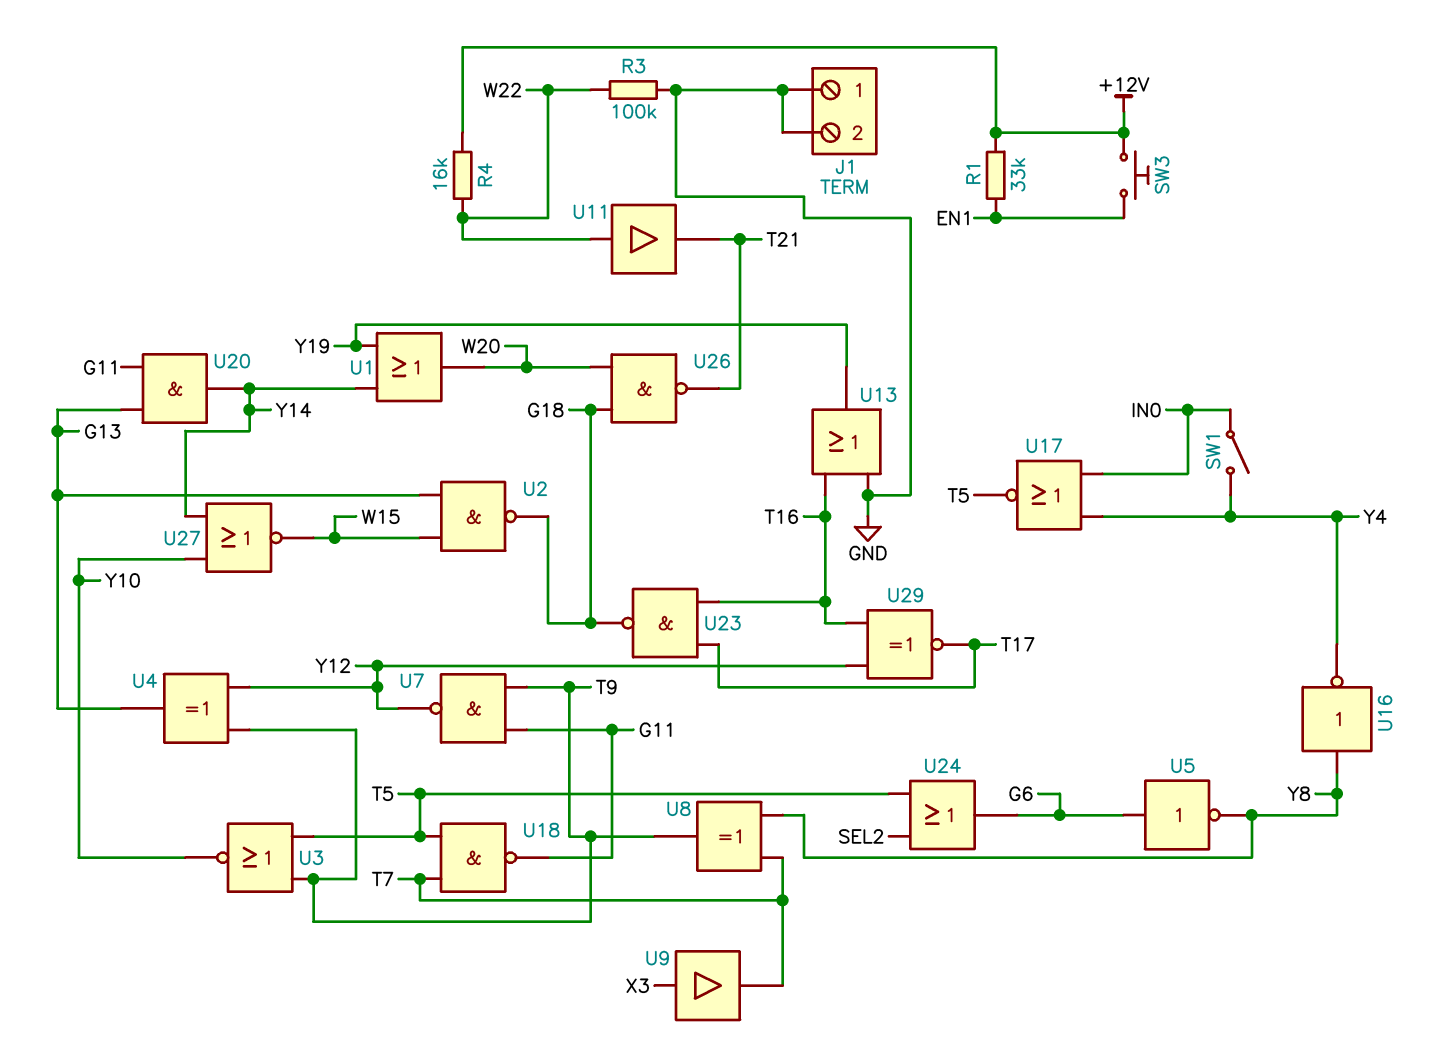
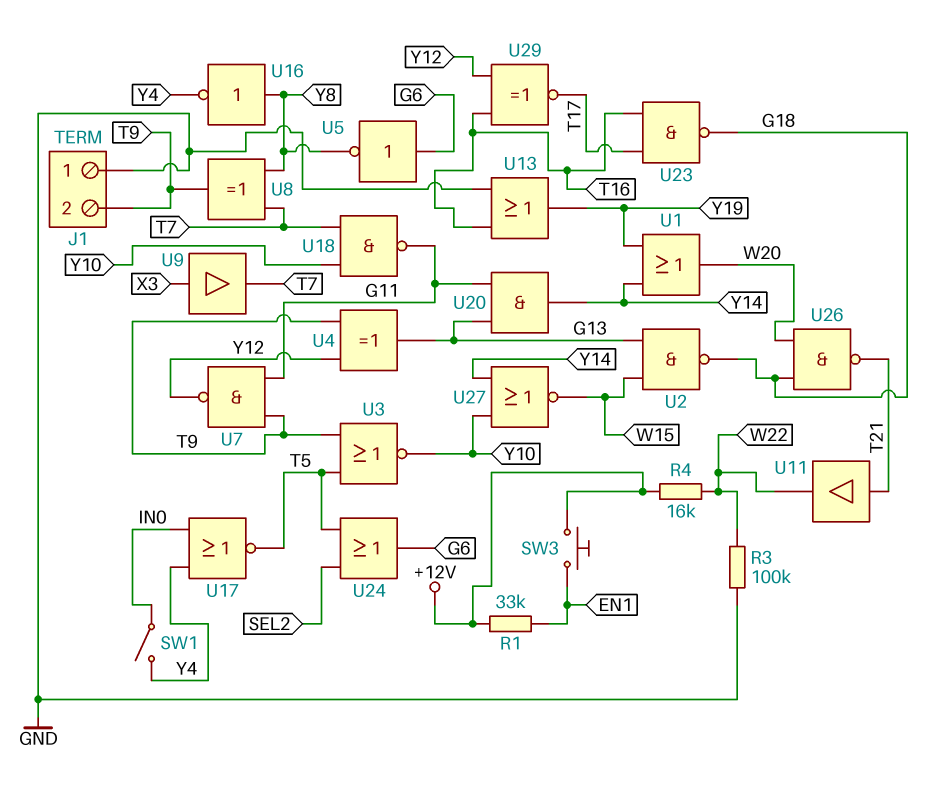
J1 pin 2: GND -> T9
U11: buffer (in W22, out T21) -> buffer (in T21, out W22)
U18: NAND (in T5, in T7, out G11) -> NAND (in T7, in Y10, out G11)

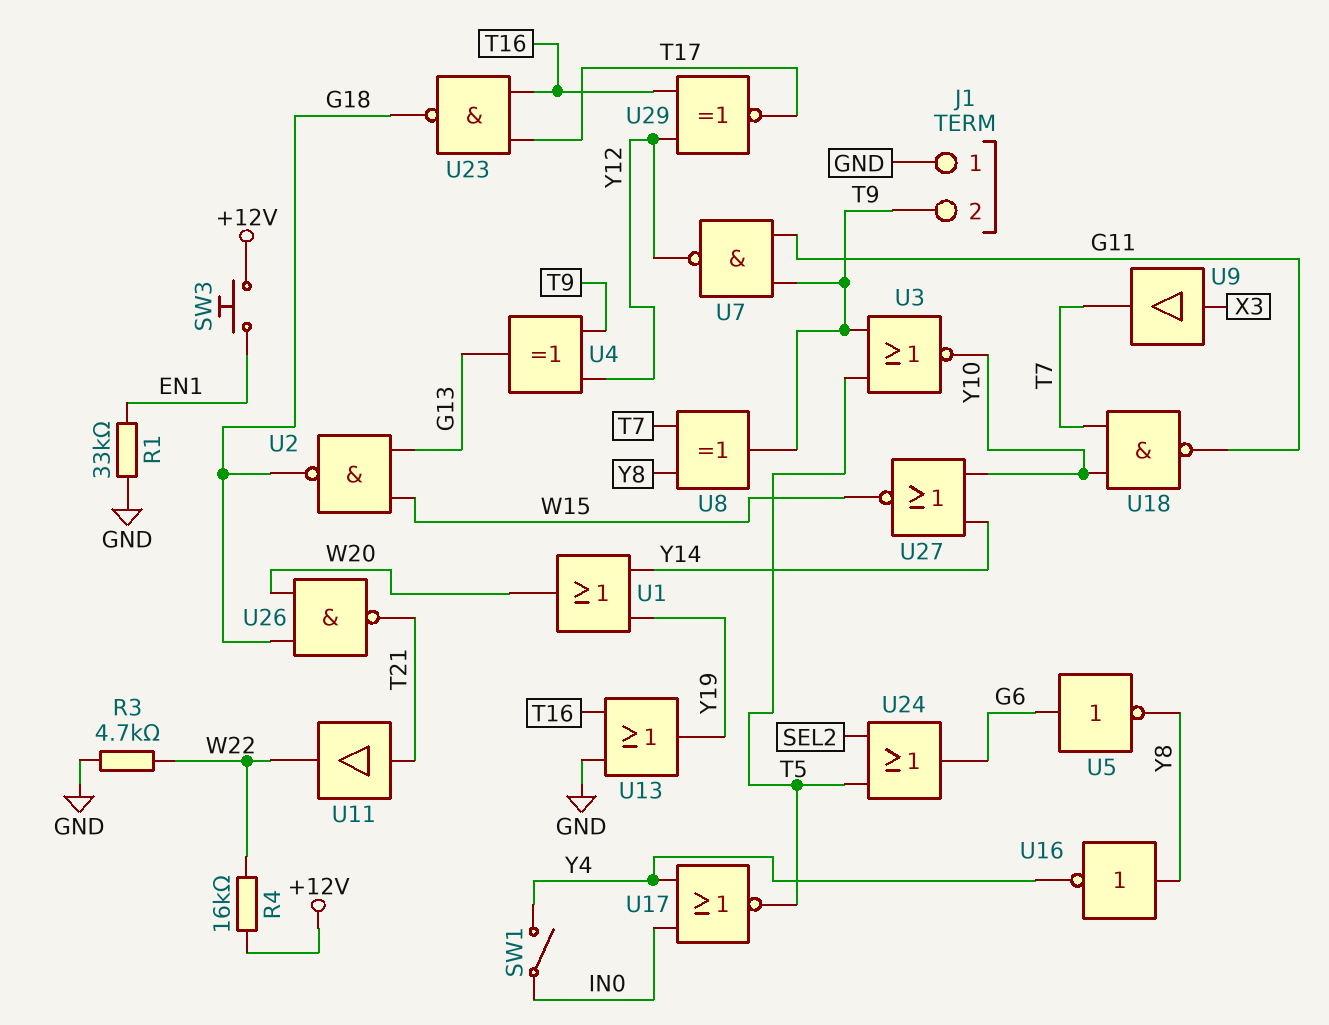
R1: 33k (+12V, EN1) -> 33k (EN1, GND)
R3: 100k (GND, W22) -> 4.7k (GND, W22)
U20: AND (in G11, in G13, out Y14) -> none

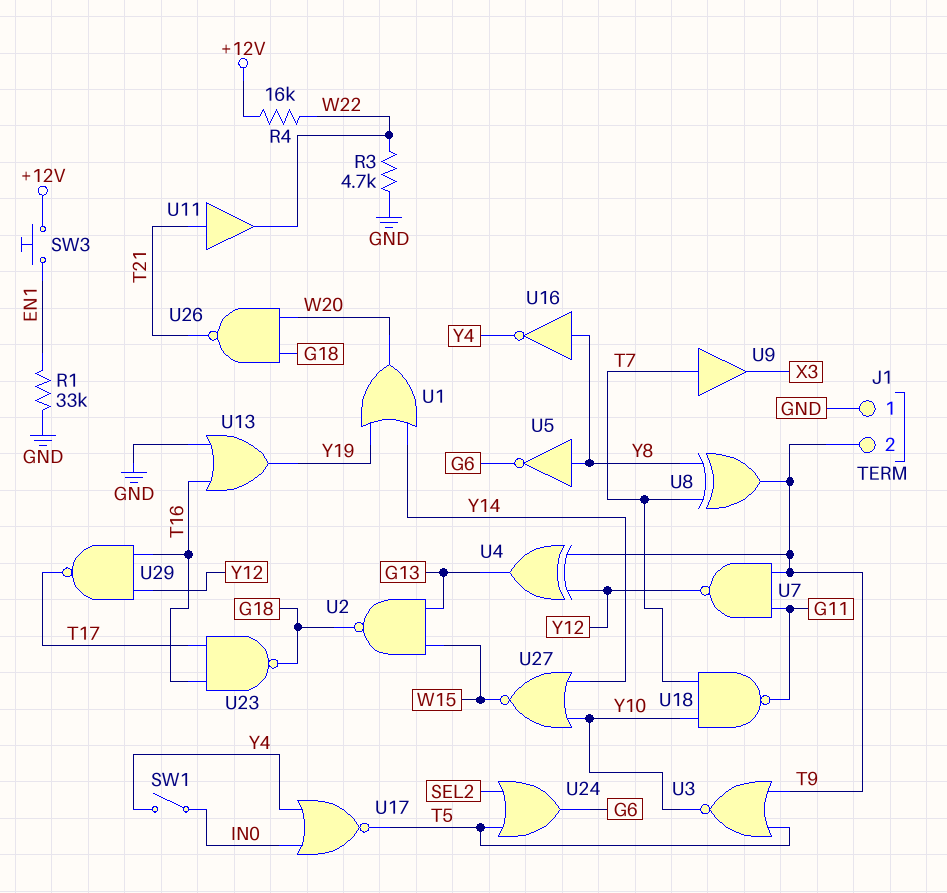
U5: NOT (in G6, out Y8) -> NOT (in Y8, out G6)
U9: buffer (in X3, out T7) -> buffer (in T7, out X3)
U29: XNOR (in T16, in Y12, out T17) -> NAND (in T16, in Y12, out T17)

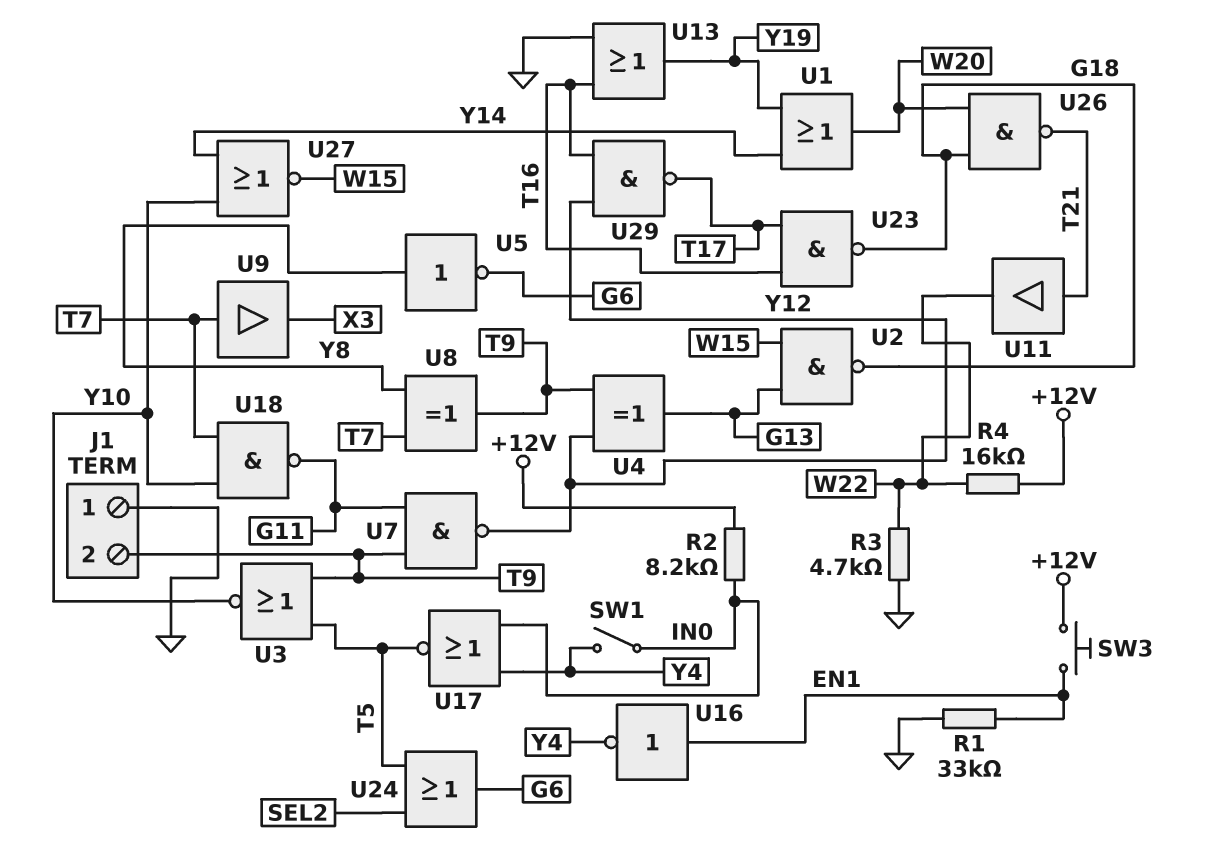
R2: none -> 8.2k (+12V, IN0)
U16: NOT (in Y8, out Y4) -> NOT (in EN1, out Y4)

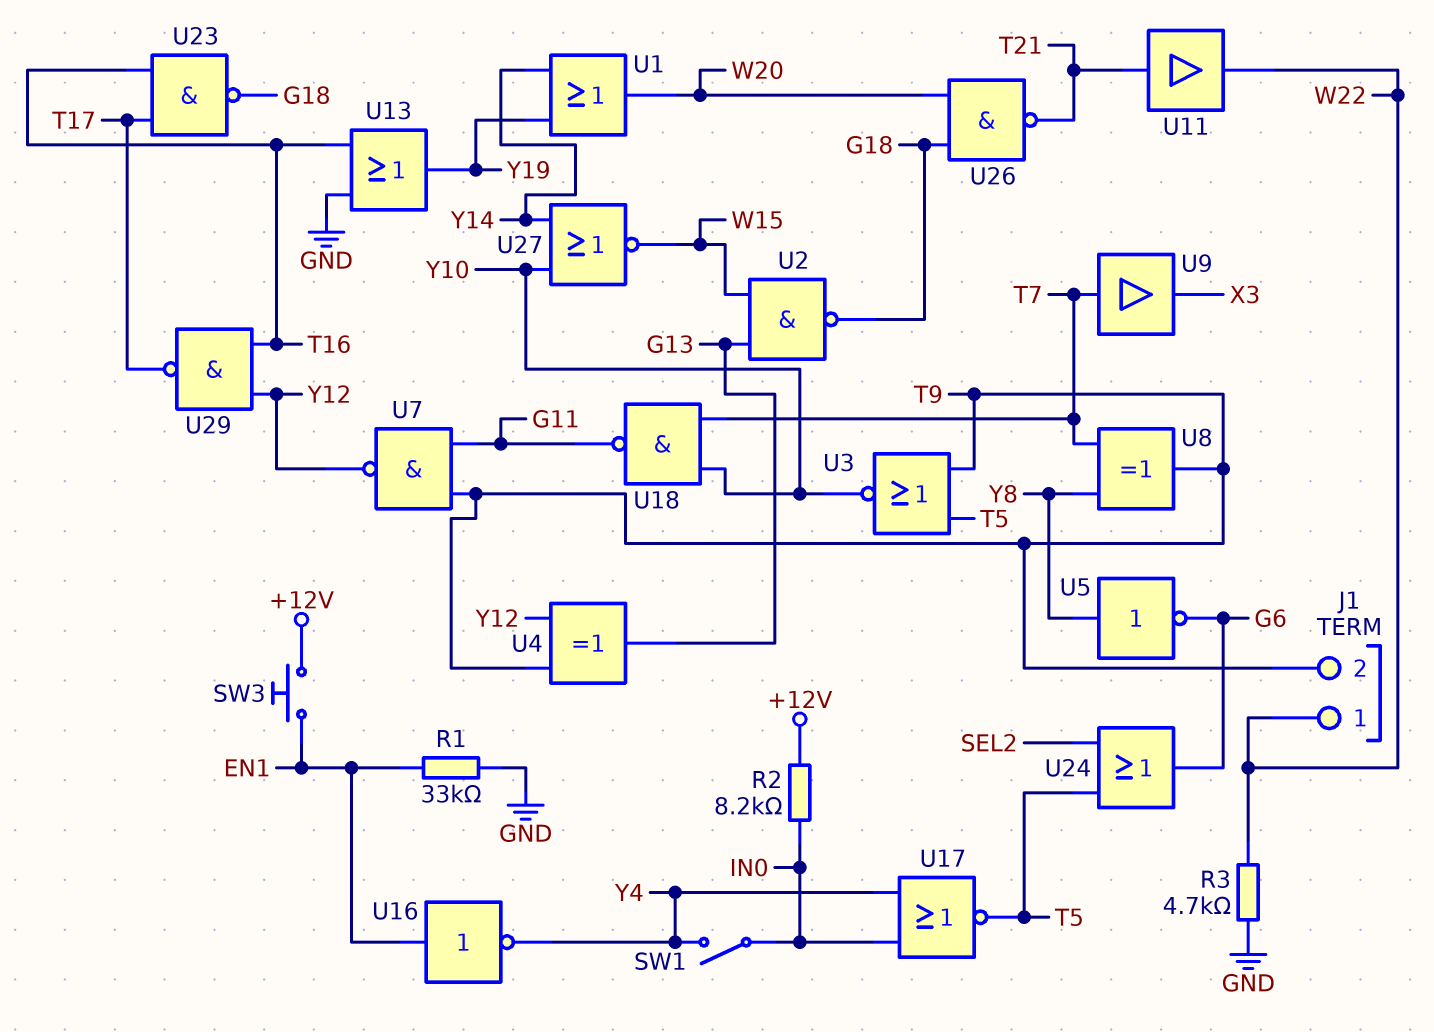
J1 pin 1: GND -> W22
R4: 16k (+12V, W22) -> none

